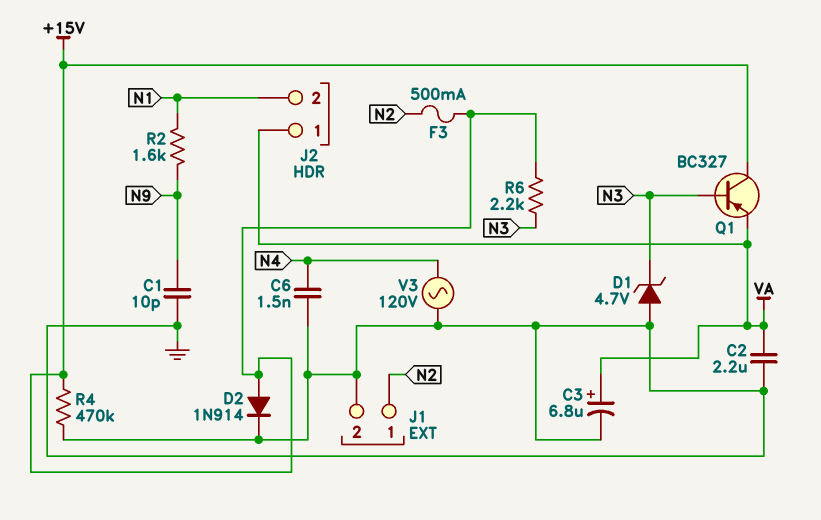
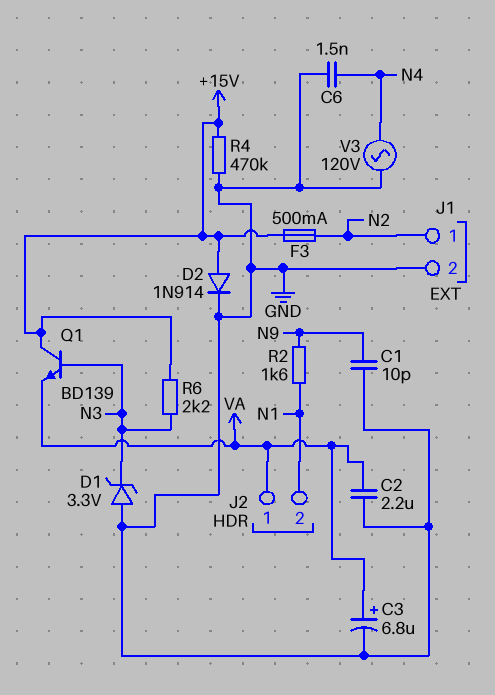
D1: zener 4.7V (A GND, K N3) -> zener 3.3V (A GND, K N3)
Q1: PNP BC327 (B N3, C +15V, E VA) -> NPN BD139 (B N3, C +15V, E VA)

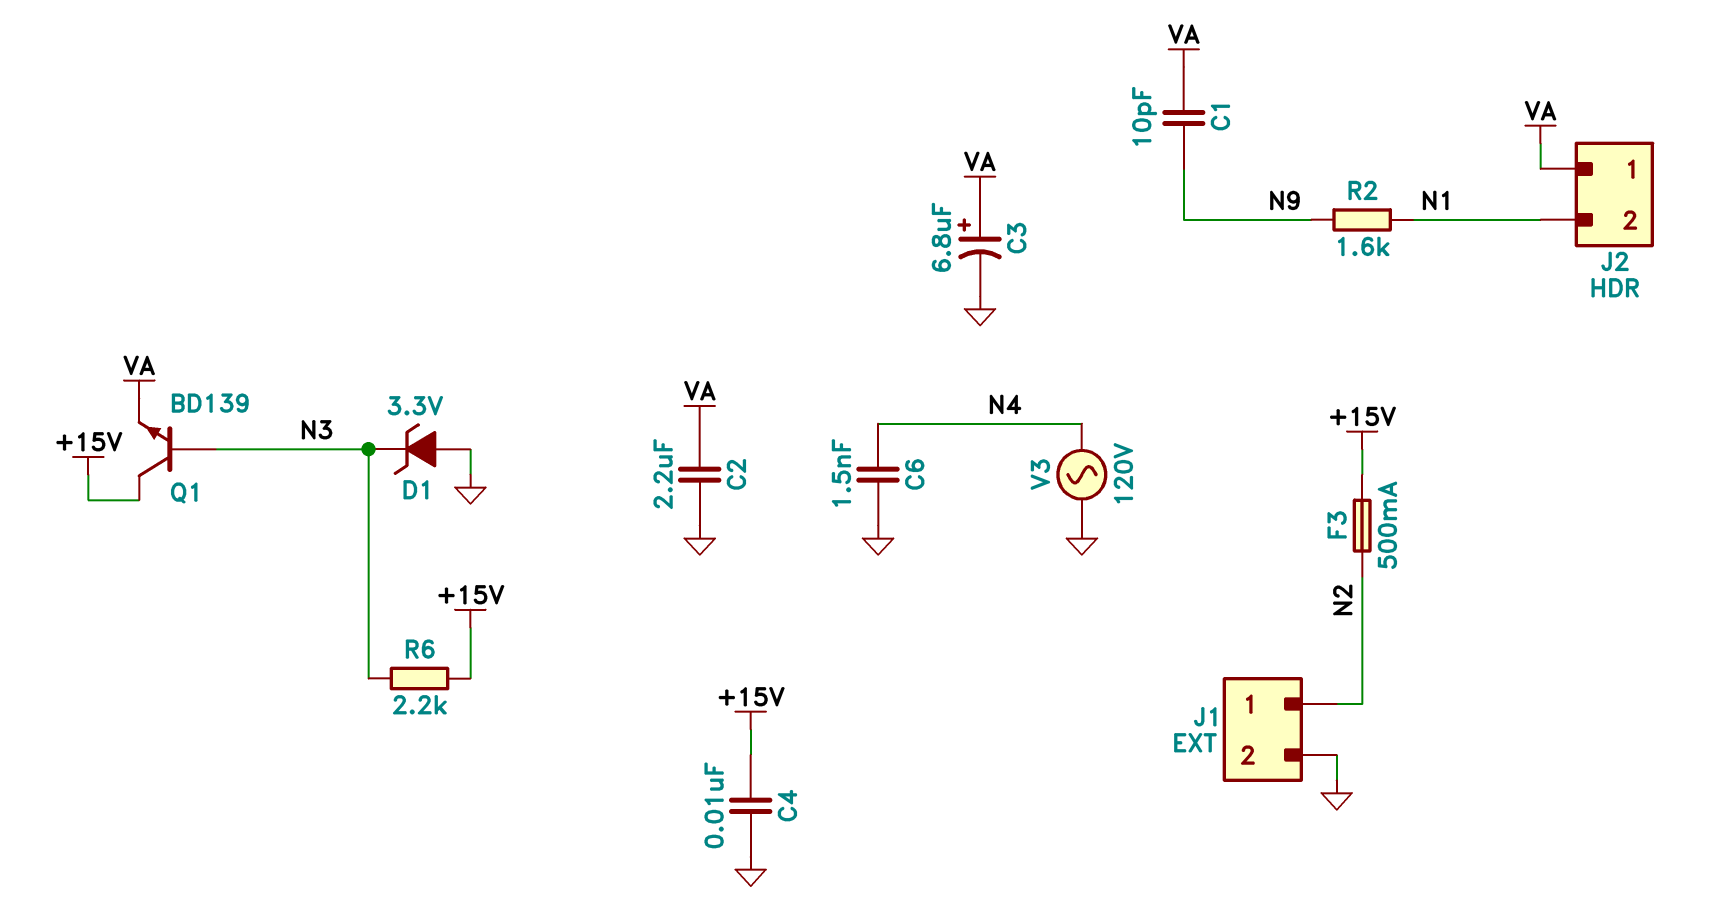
C1: 10pF (GND, N9) -> 10pF (N9, VA)
C4: none -> 10nF (+15V, GND)
D2: diode 1N914 (A +15V, K GND) -> none
R4: 470k (+15V, GND) -> none

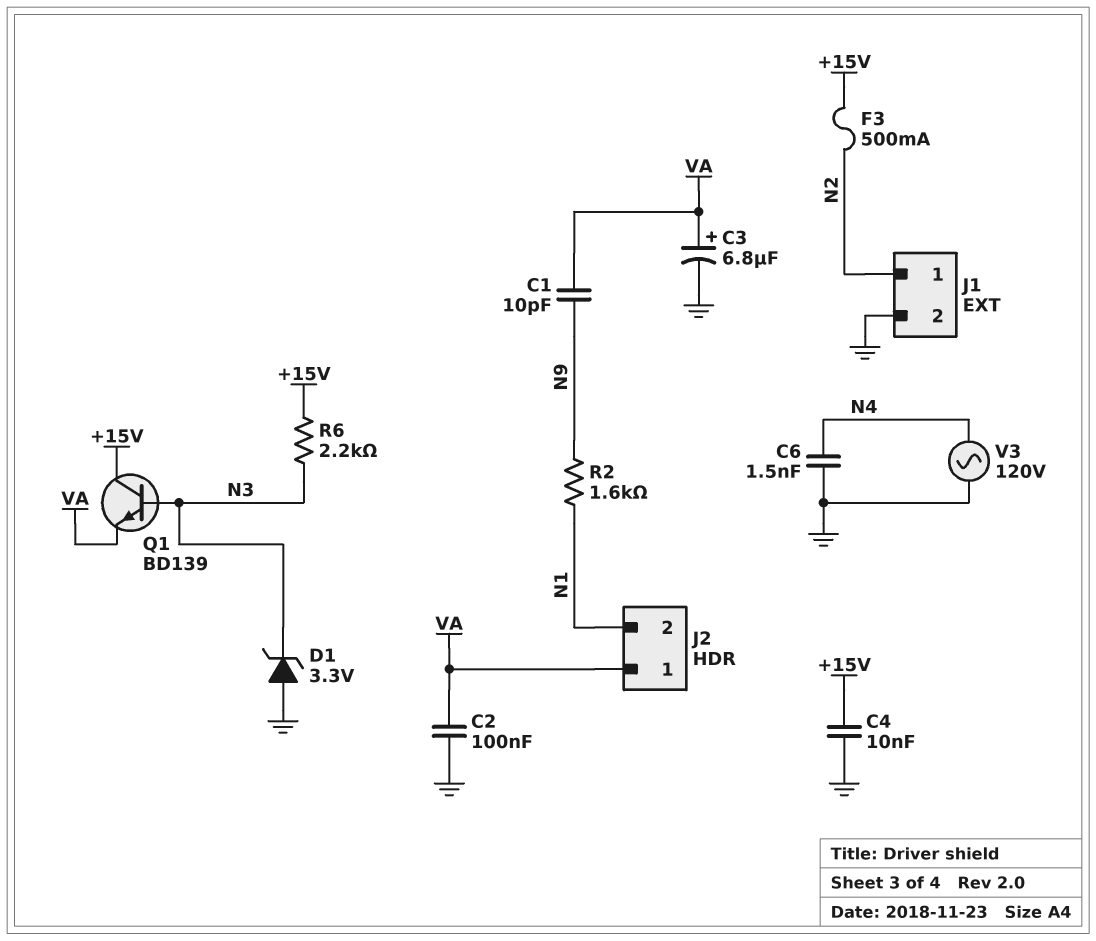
C2: 2.2uF (GND, VA) -> 100nF (GND, VA)

